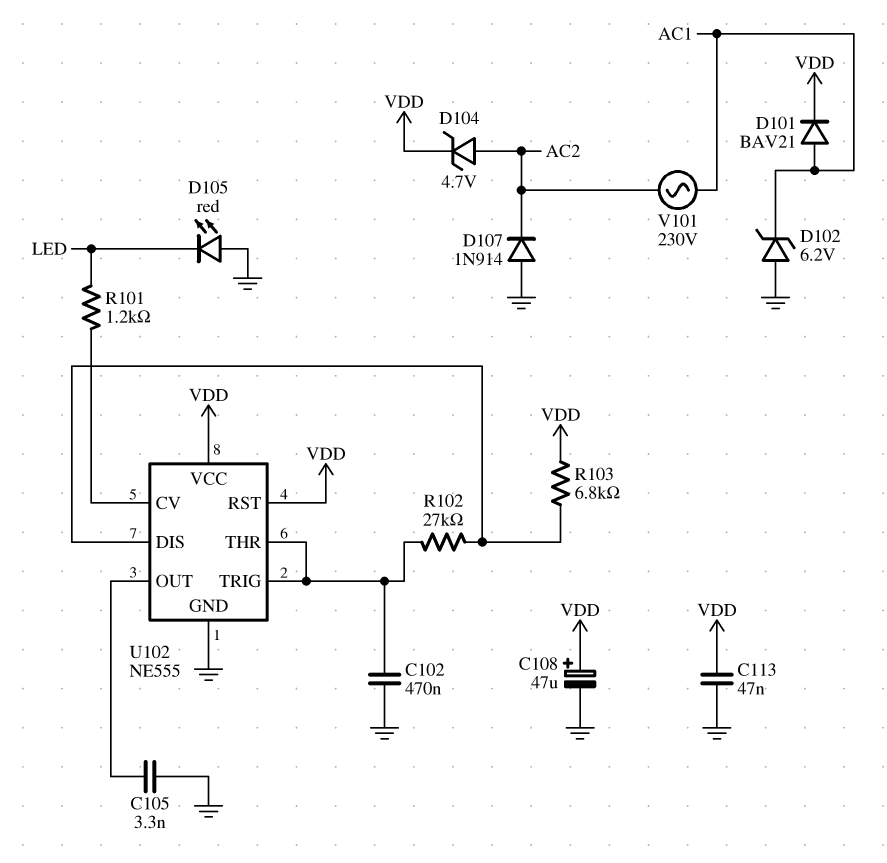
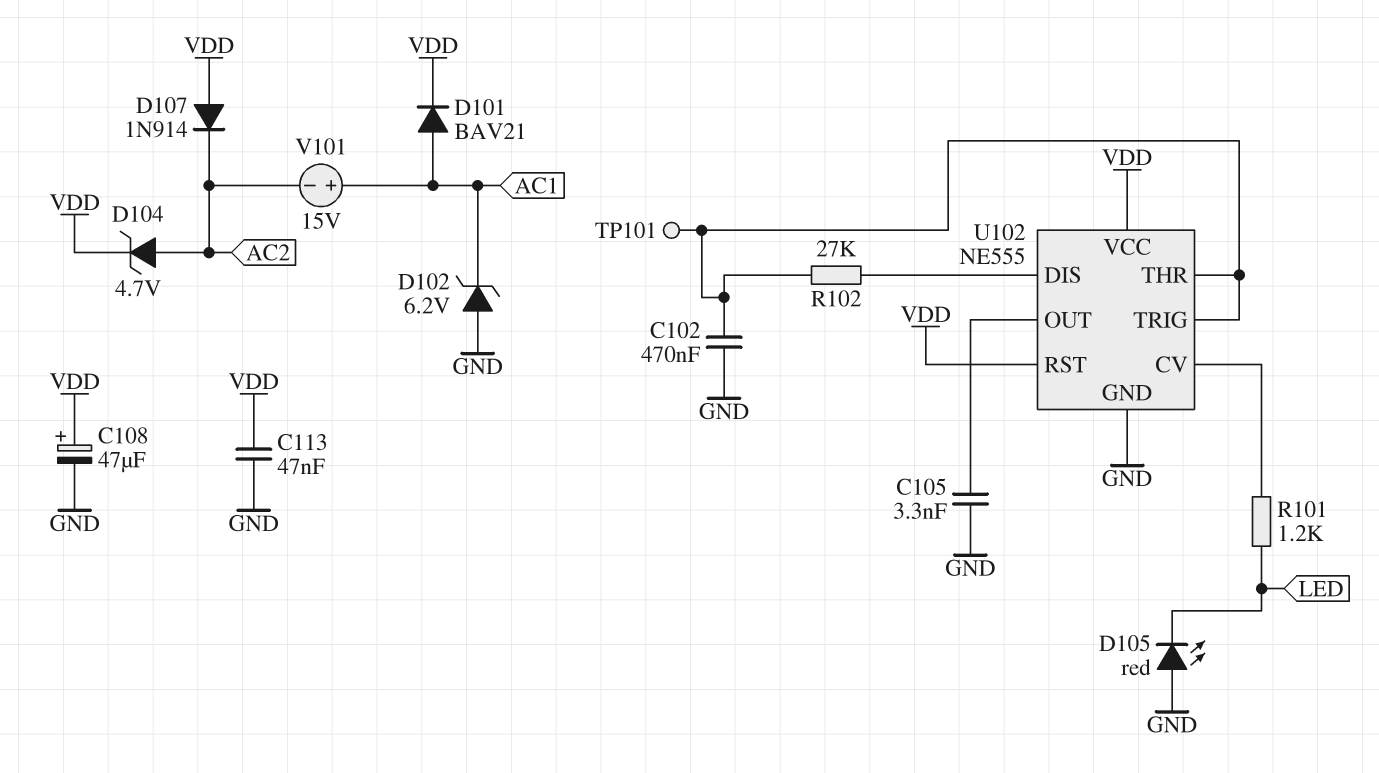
D107: diode 1N914 (A GND, K AC2) -> diode 1N914 (A VDD, K AC2)
R103: 6.8k (U102/DIS, VDD) -> none
TP101: none -> test point (U102/THR)
V101: AC 230V (AC1, AC2) -> 15V (plus AC1, minus AC2)

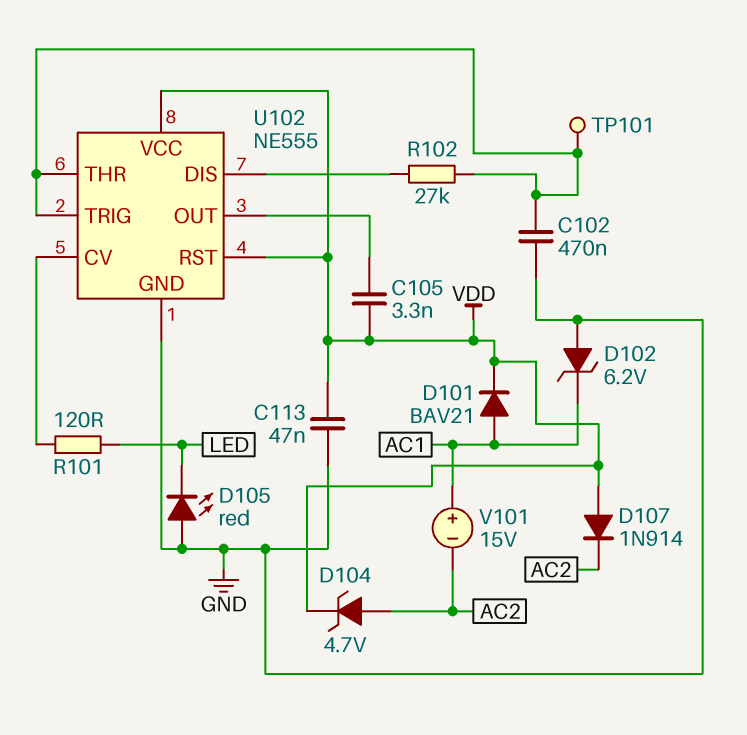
C105: 3.3nF (GND, U102/OUT) -> 3.3nF (U102/OUT, VDD)
C108: 47uF (plus VDD, minus GND) -> none
R101: 1.2k (LED, U102/CV) -> 120 (LED, U102/CV)

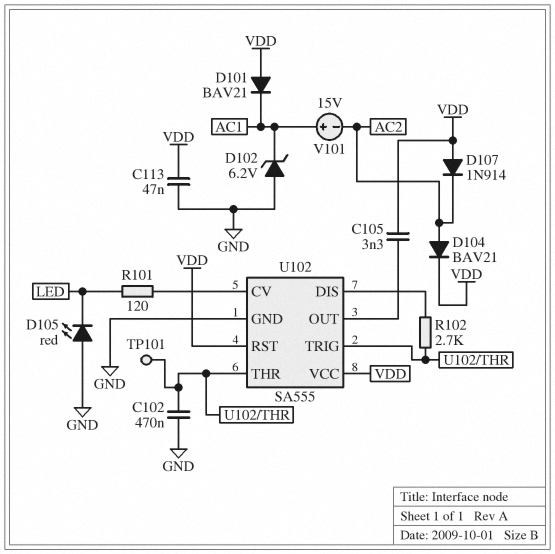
D101: diode BAV21 (A AC1, K VDD) -> diode BAV21 (A VDD, K AC1)
D104: zener 4.7V (A AC2, K VDD) -> diode BAV21 (A AC2, K VDD)
R102: 27k (U102/DIS, U102/THR) -> 2.7k (U102/DIS, U102/THR)
U102: NE555 -> SA555

